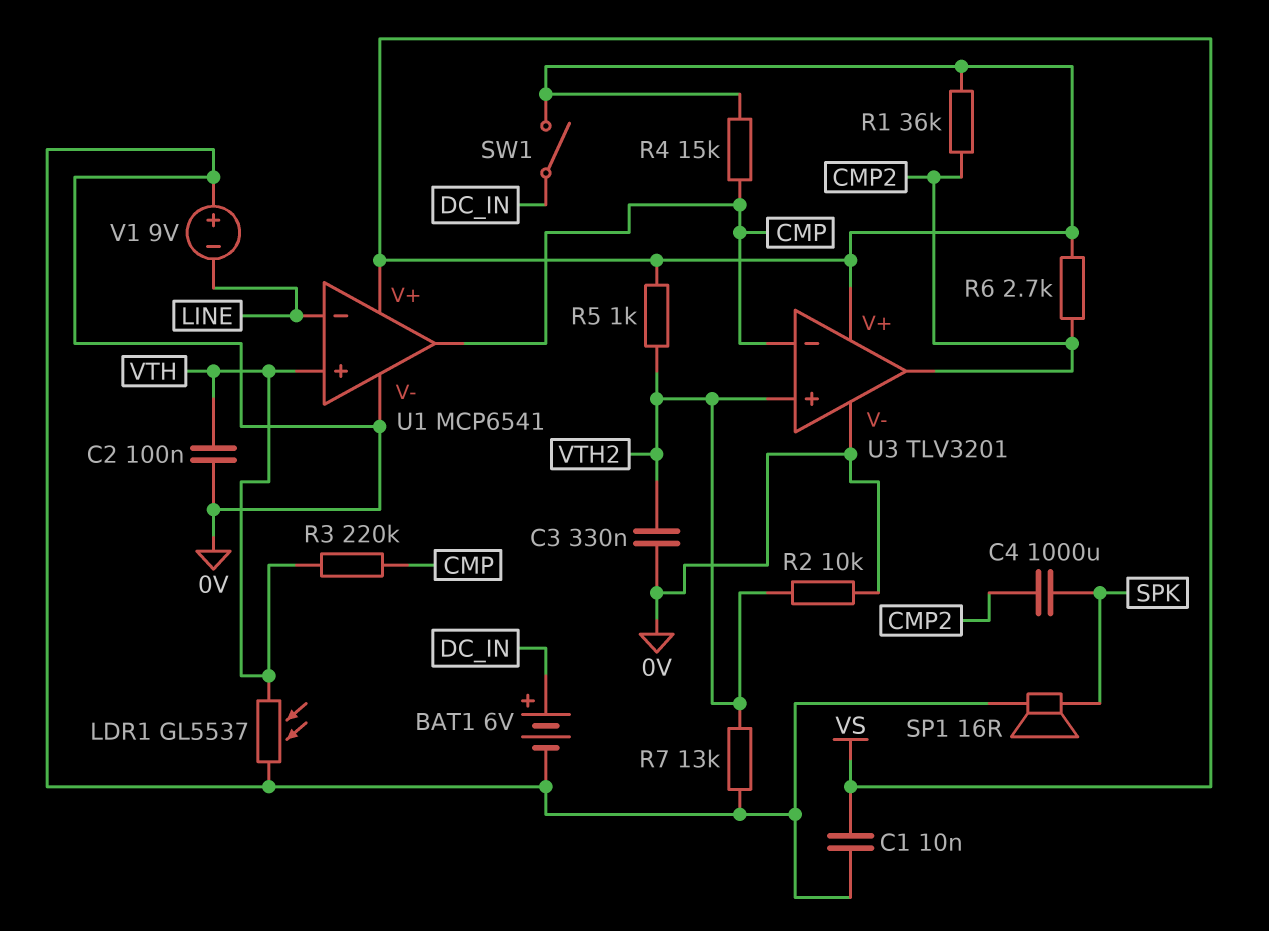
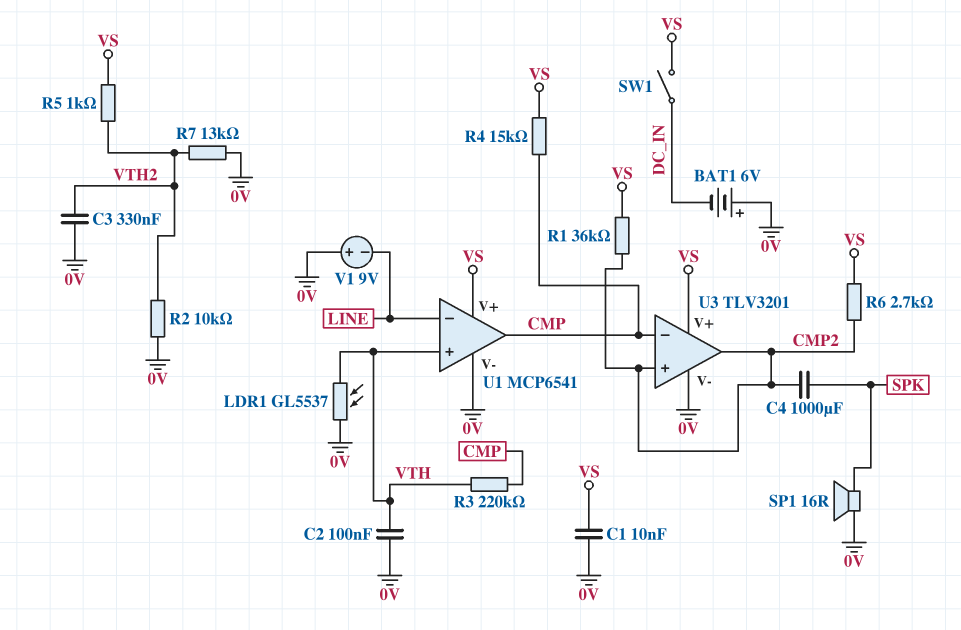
BAT1: 6V (plus DC_IN, minus 0V) -> 6V (plus 0V, minus DC_IN)
U3 pin in+: VTH2 -> CMP2

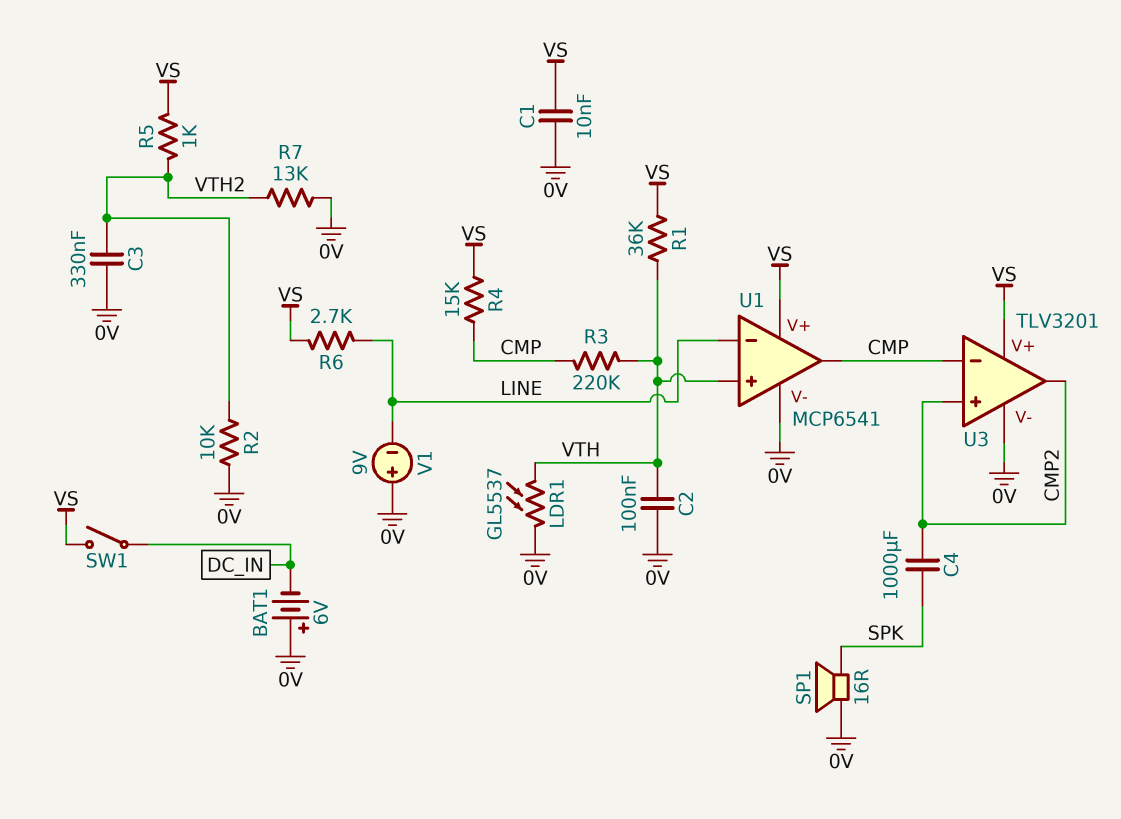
R1: 36k (CMP2, VS) -> 36k (VS, VTH)
R6: 2.7k (CMP2, VS) -> 2.7k (LINE, VS)

